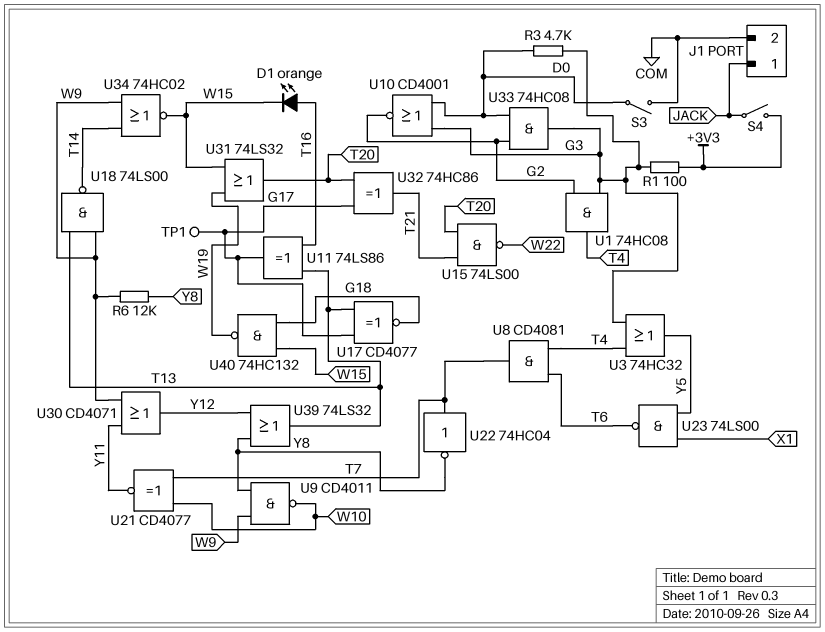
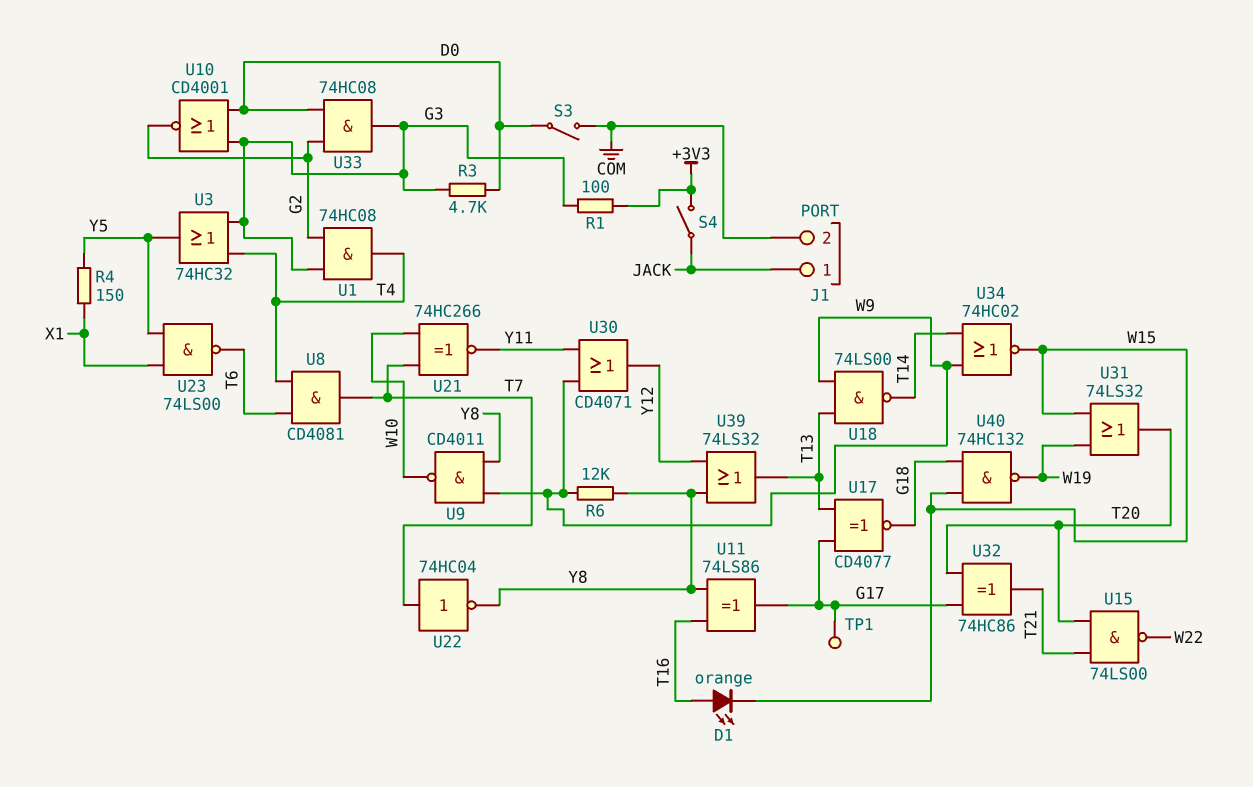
R4: none -> 150 (X1, Y5)
U11: XOR 74LS86 (in T13, in T16, out G17) -> XOR 74LS86 (in T16, in Y8, out G17)
U21: XNOR CD4077 (in T7, in W10, out Y11) -> XNOR 74HC266 (in T7, in W10, out Y11)

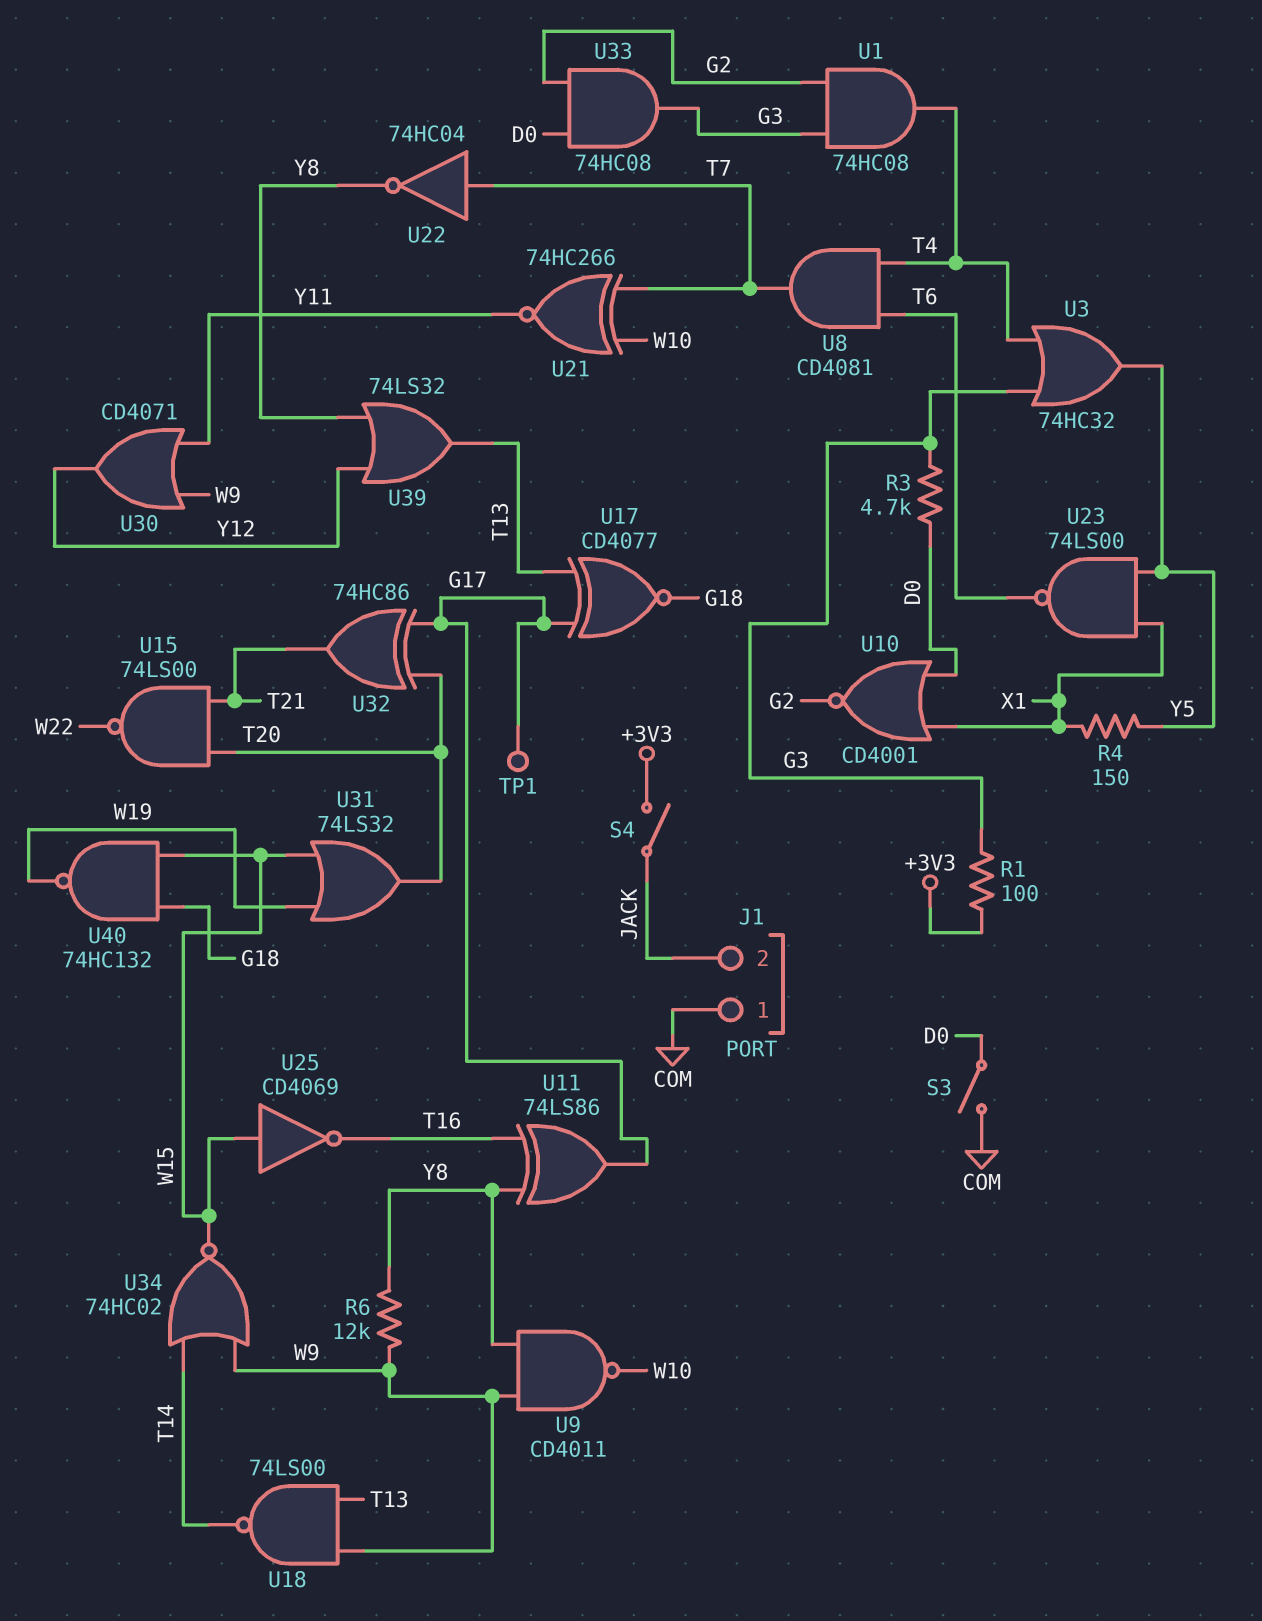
D1: LED orange (A T16, K W15) -> none
J1 pin 1: JACK -> COM
J1 pin 2: COM -> JACK
U10: NOR CD4001 (in D0, in G3, out G2) -> NOR CD4001 (in D0, in X1, out G2)
U25: none -> NOT CD4069 (in W15, out T16)

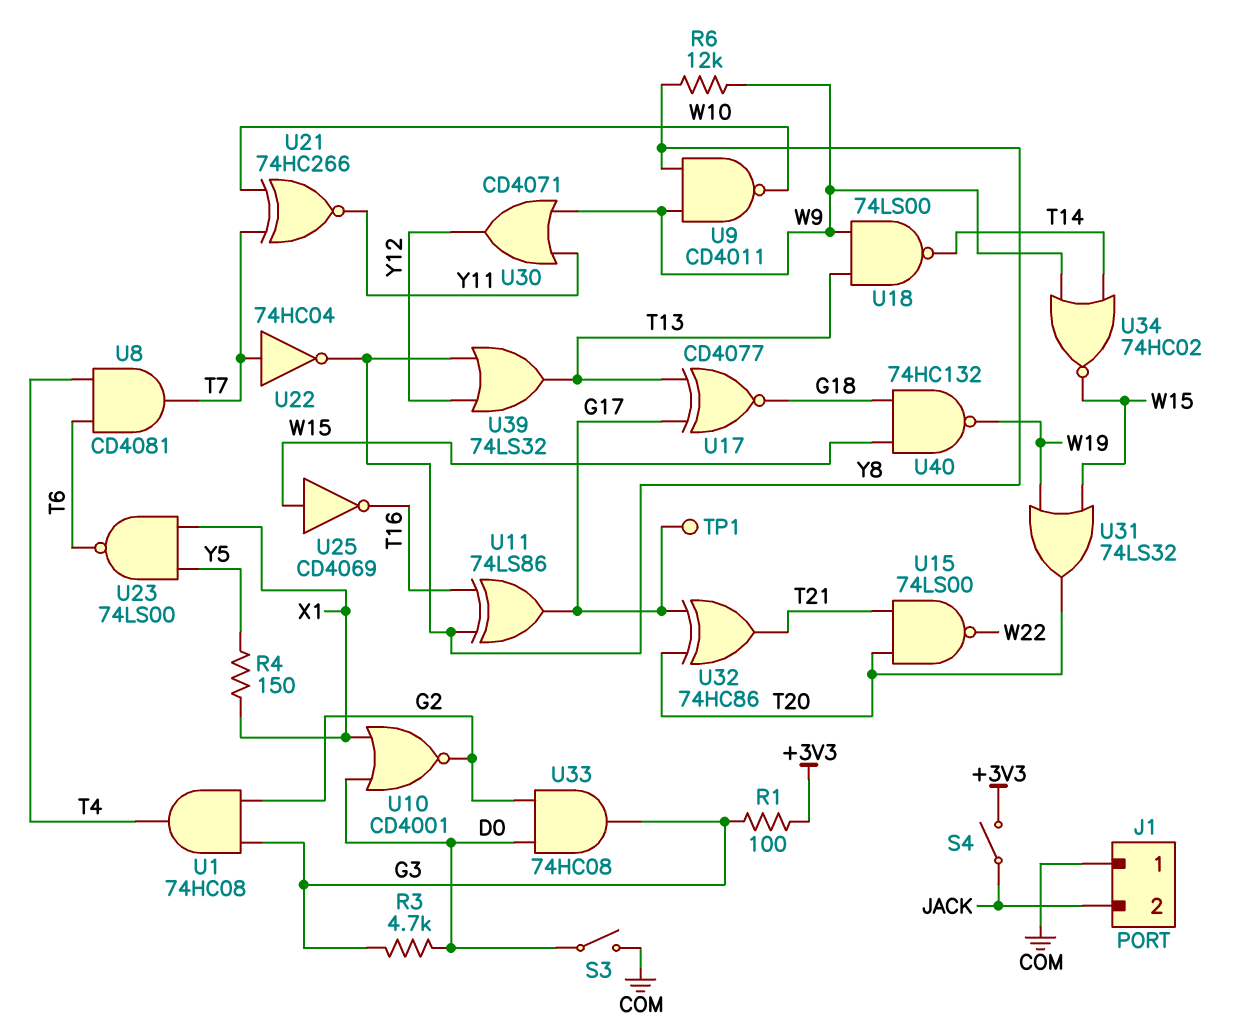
U3: OR 74HC32 (in G3, in T4, out Y5) -> none

